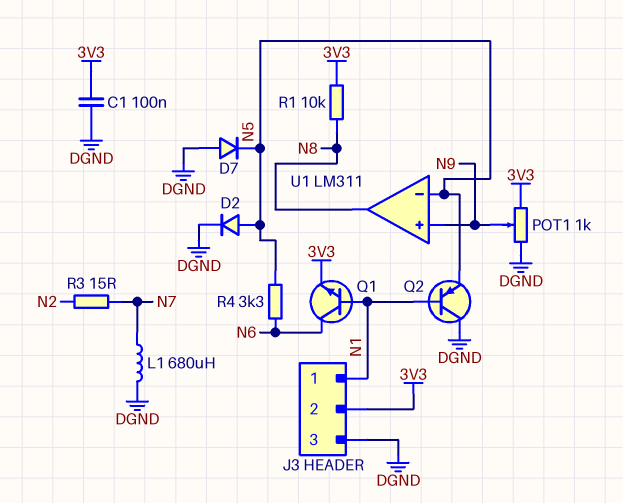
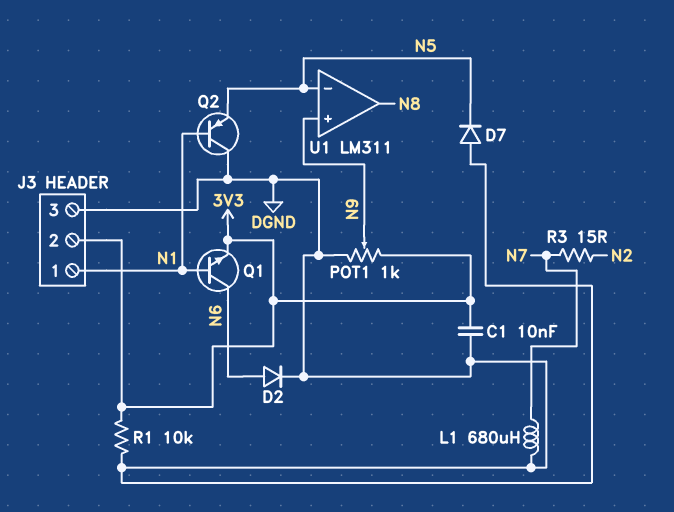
C1: 100nF (3V3, DGND) -> 10nF (3V3, DGND)
D2: diode (A N5, K DGND) -> diode (A N6, K DGND)
R1: 10k (3V3, N8) -> 10k (3V3, DGND)
R4: 3.3k (N5, N6) -> none

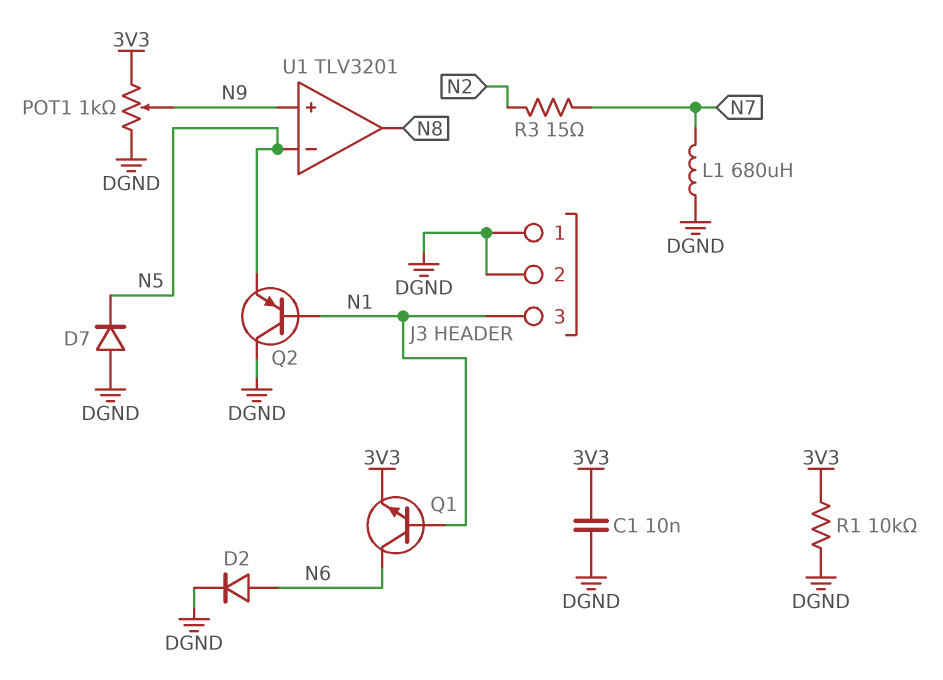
J3 pin 1: N1 -> DGND
J3 pin 2: 3V3 -> DGND
J3 pin 3: DGND -> N1
U1: LM311 -> TLV3201

